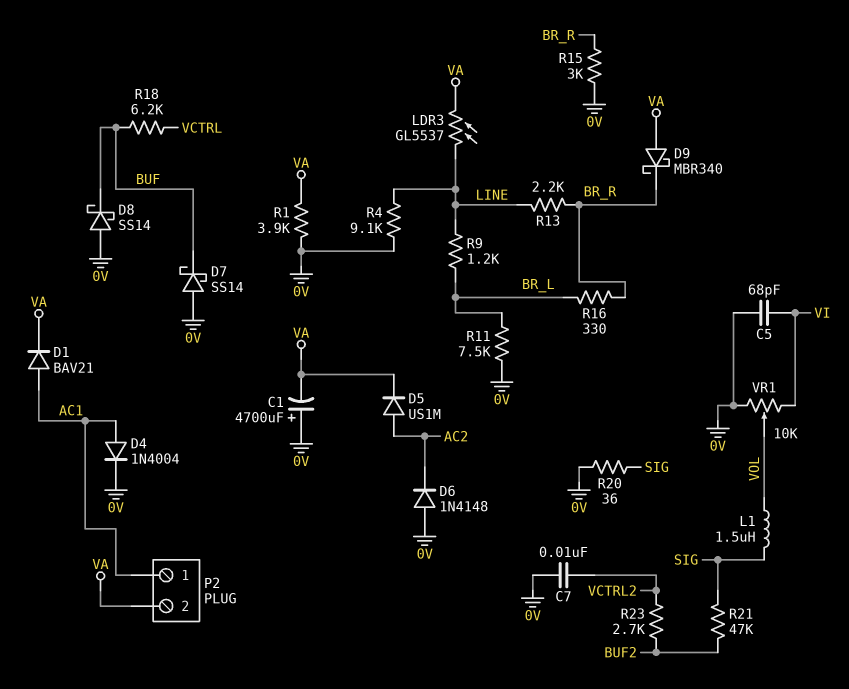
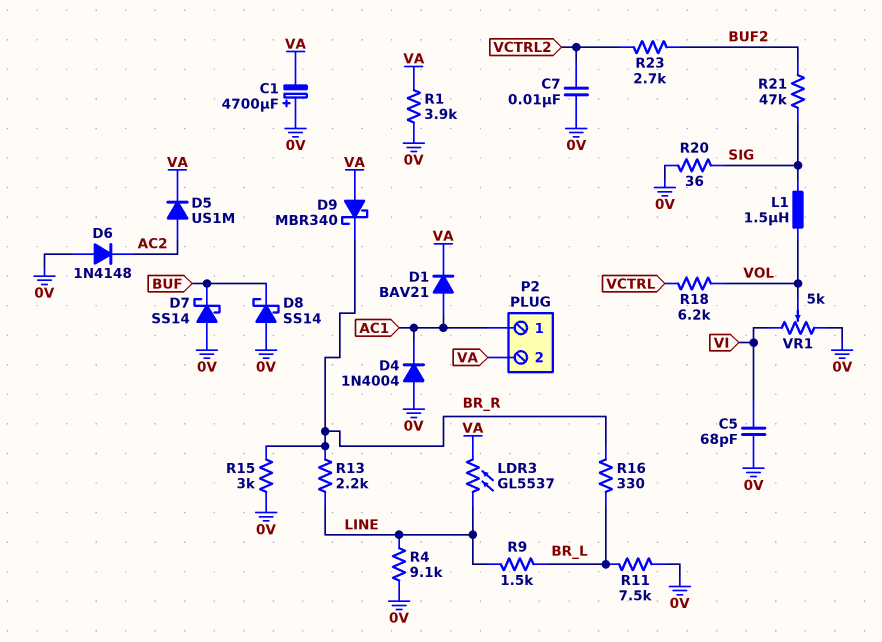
D4: diode 1N4004 (A AC1, K 0V) -> diode 1N4004 (A 0V, K AC1)
R9: 1.2k (BR_L, LINE) -> 1.5k (BR_L, LINE)
R18: 6.2k (BUF, VCTRL) -> 6.2k (VCTRL, VOL)
VR1: 10k (0V, VI, wiper VOL) -> 5k (0V, VI, wiper VOL)

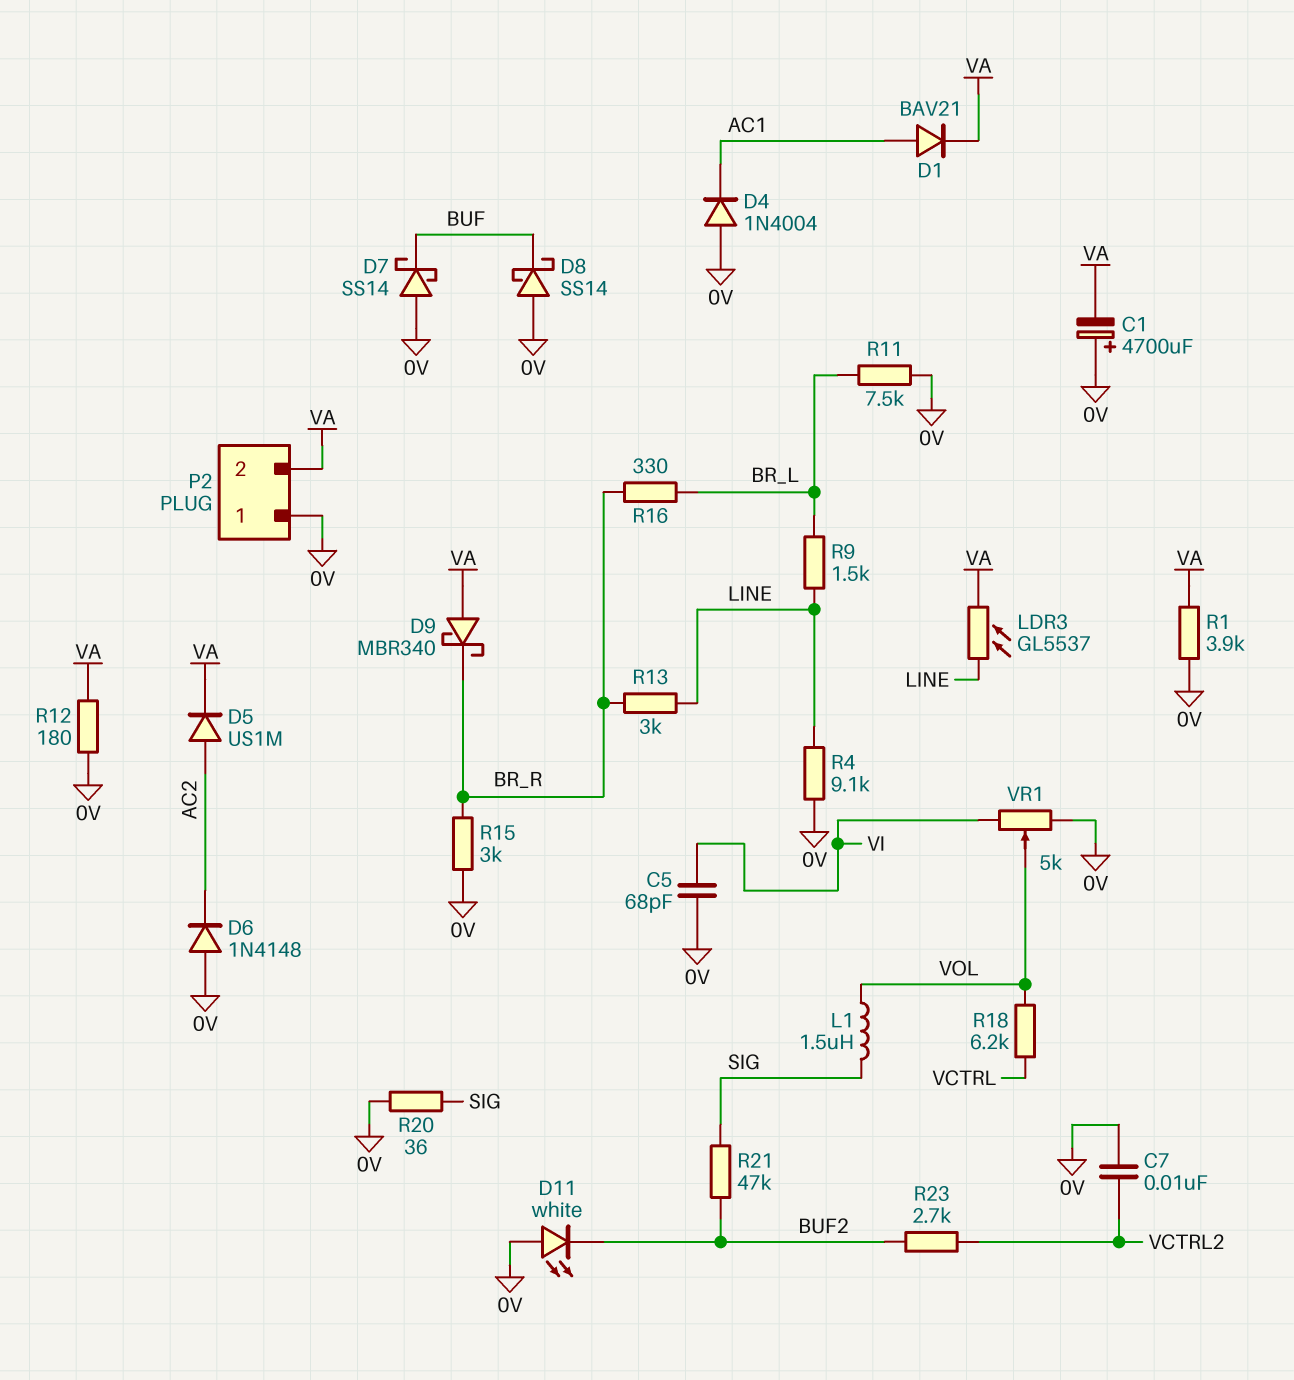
D11: none -> LED white (A 0V, K BUF2)
P2 pin 1: AC1 -> 0V
R12: none -> 180 (0V, VA)
R13: 2.2k (BR_R, LINE) -> 3k (BR_R, LINE)

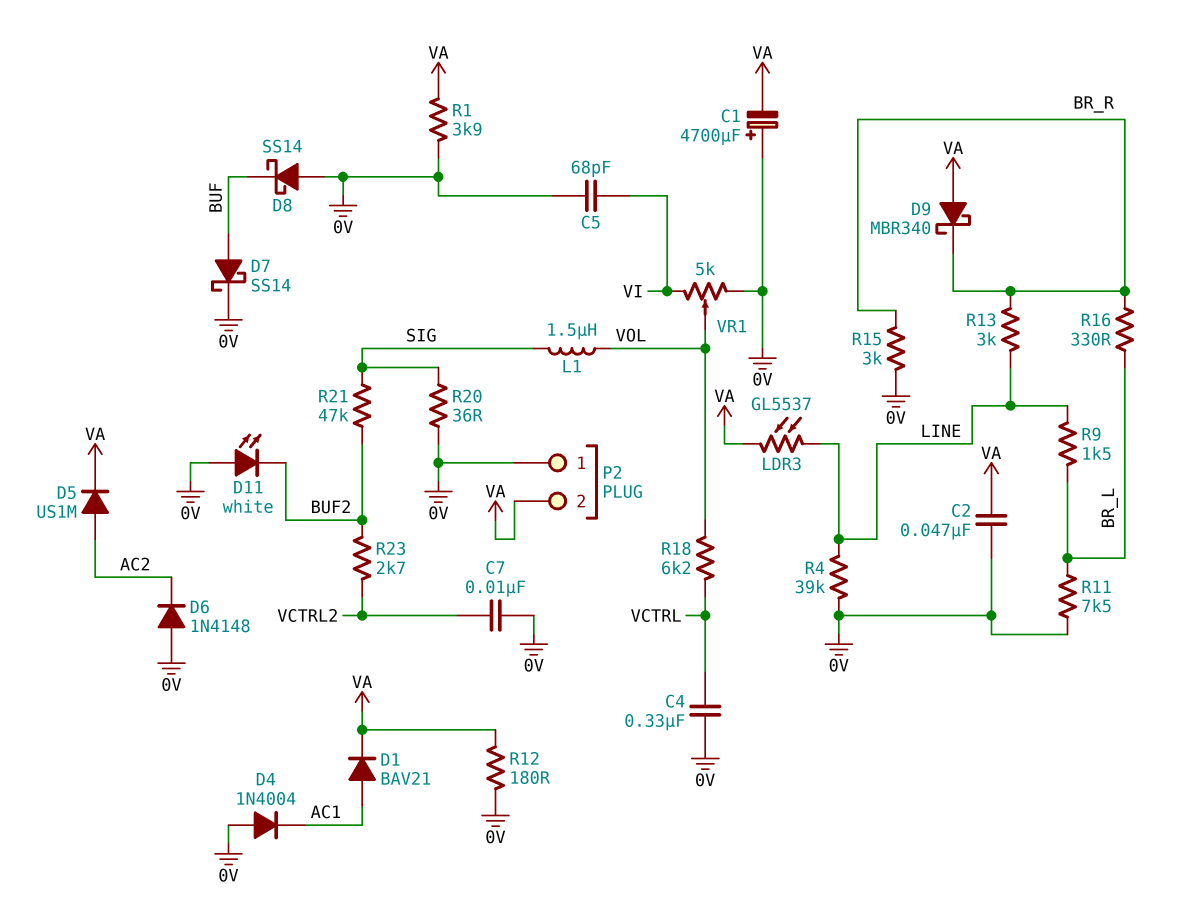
C2: none -> 47nF (0V, VA)
C4: none -> 330nF (0V, VCTRL)
D7: schottky SS14 (A 0V, K BUF) -> schottky SS14 (A BUF, K 0V)
R4: 9.1k (0V, LINE) -> 39k (0V, LINE)

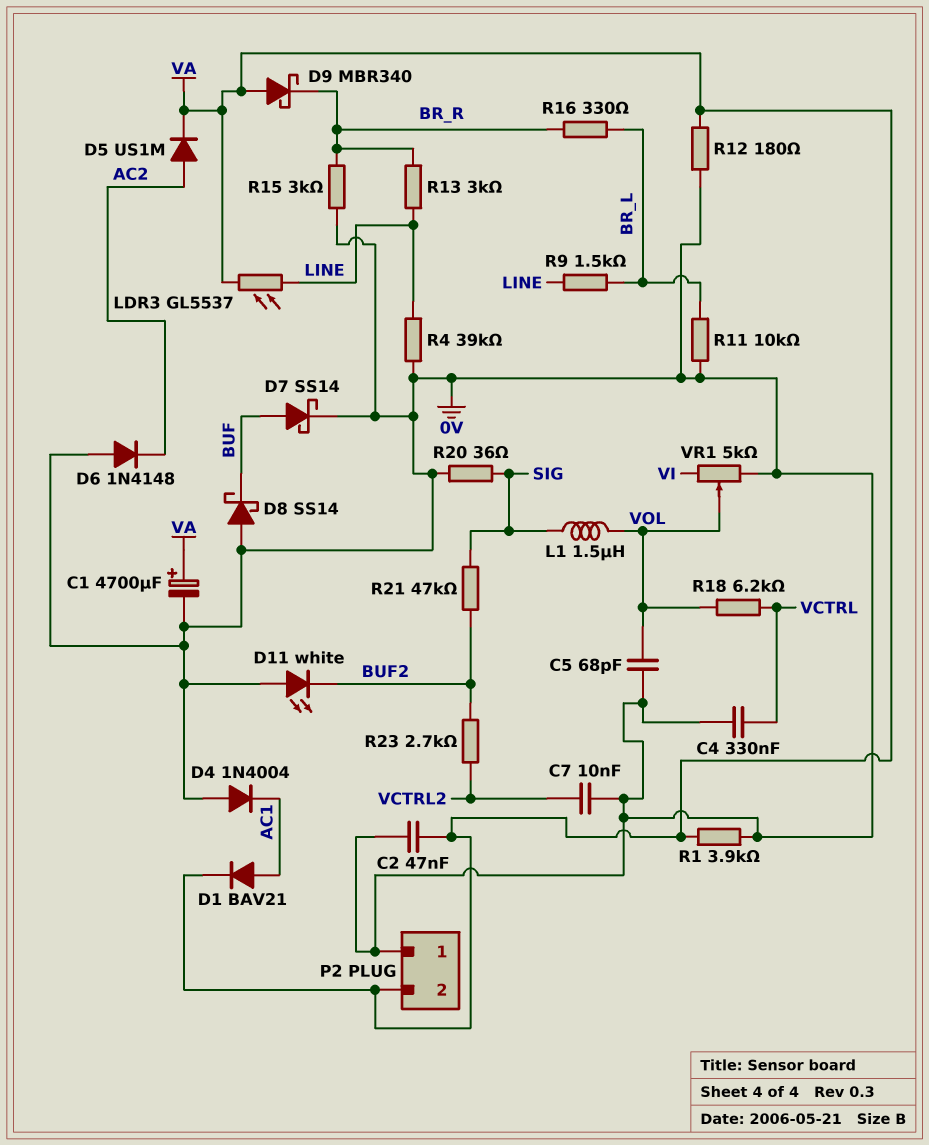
C1: 4700uF (plus 0V, minus VA) -> 4700uF (plus VA, minus 0V)
C5: 68pF (0V, VI) -> 68pF (0V, VOL)
R11: 7.5k (0V, BR_L) -> 10k (0V, BR_L)

